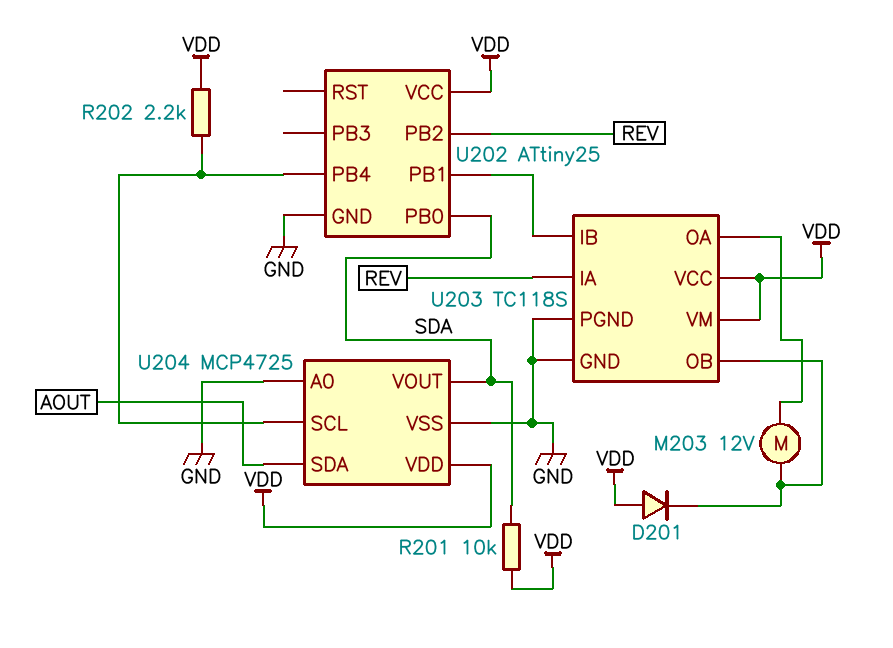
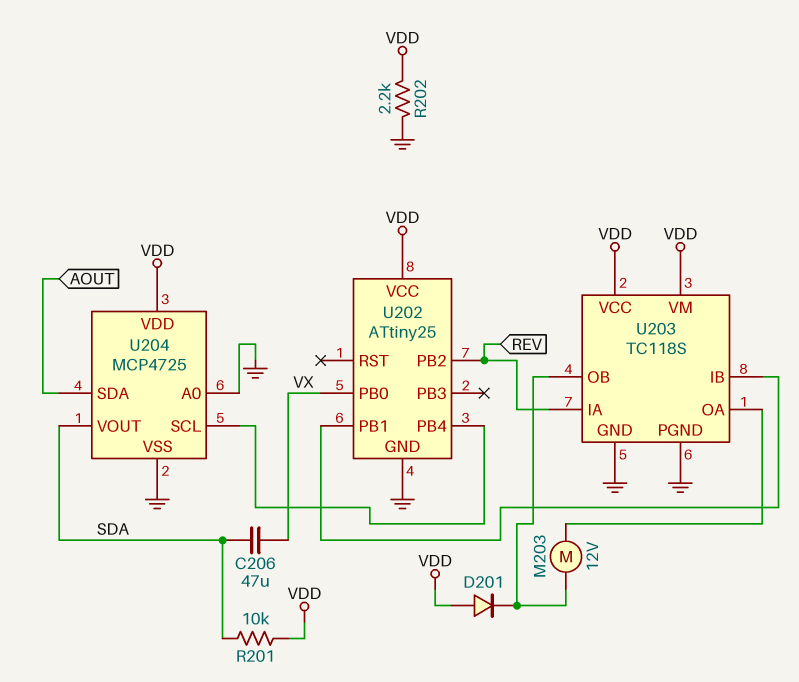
C206: none -> 47uF (SDA, VX)
R202: 2.2k (U202/PB4, VDD) -> 2.2k (GND, VDD)
U202 pin PB0: SDA -> VX

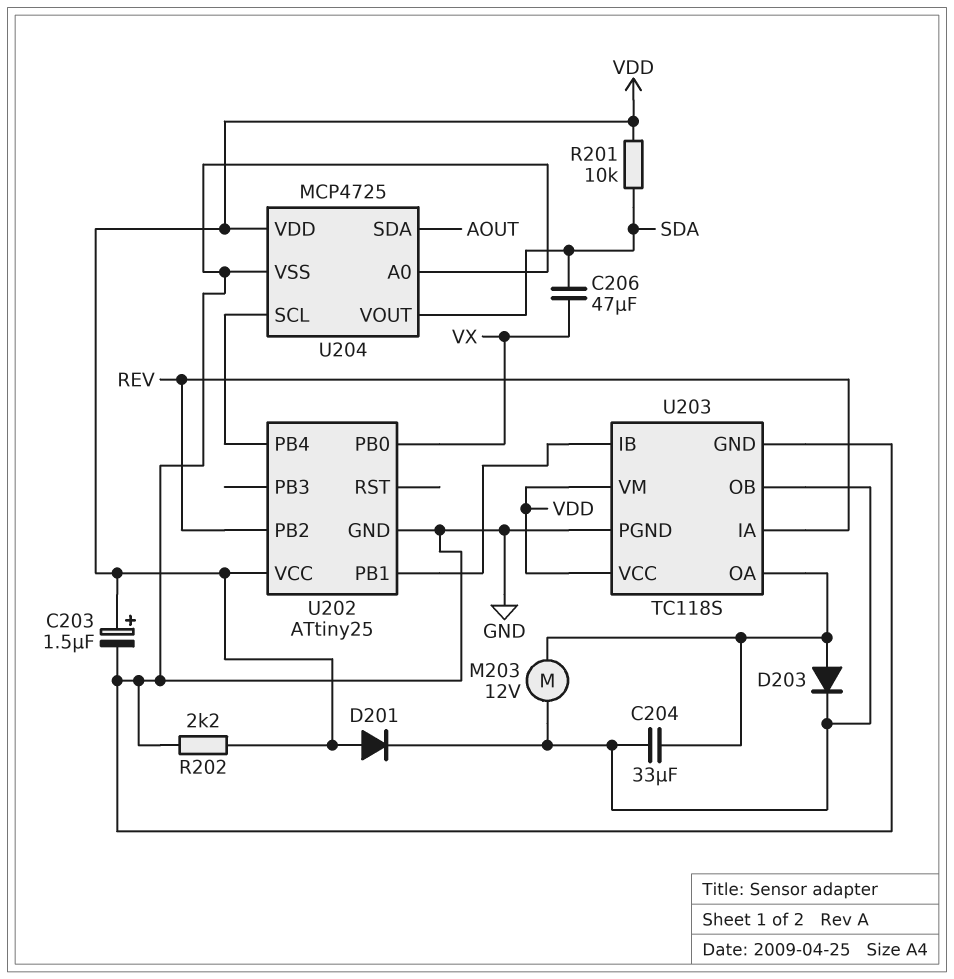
C203: none -> 1.5uF (plus VDD, minus GND)
C204: none -> 33uF (U203/OA, U203/OB)
D203: none -> diode (A U203/OA, K U203/OB)

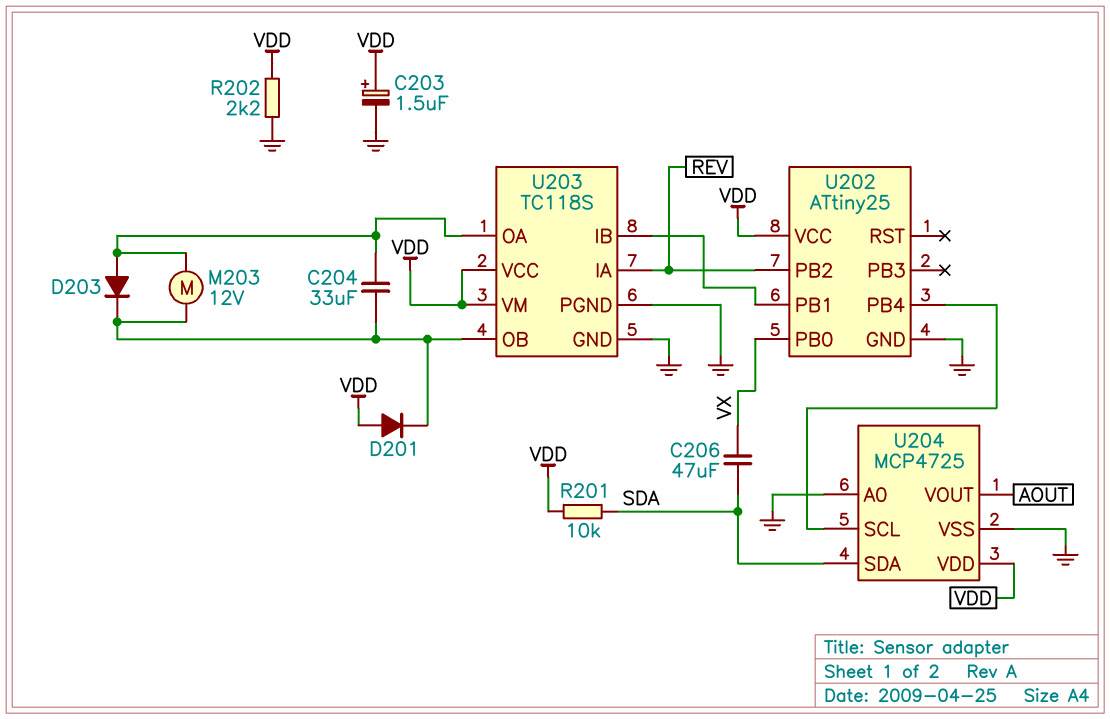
U204 pin SDA: AOUT -> SDA
U204 pin VOUT: SDA -> AOUT

